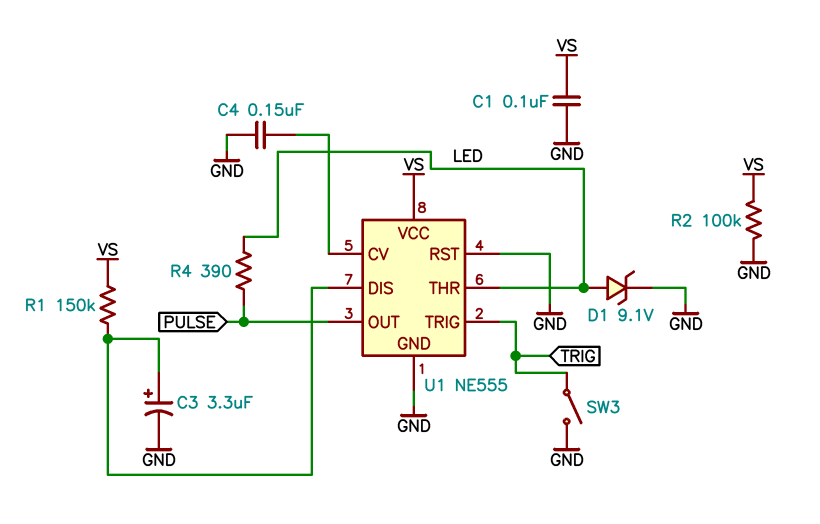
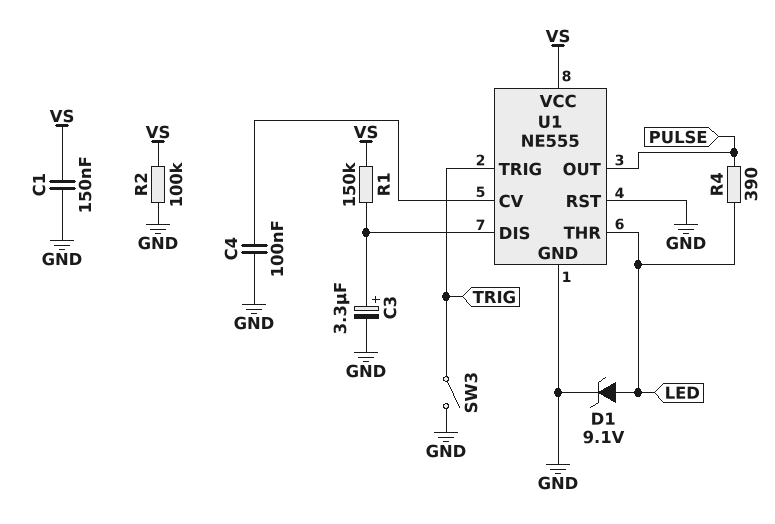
C1: 100nF (GND, VS) -> 150nF (GND, VS)
C4: 150nF (GND, U1/CV) -> 100nF (GND, U1/CV)

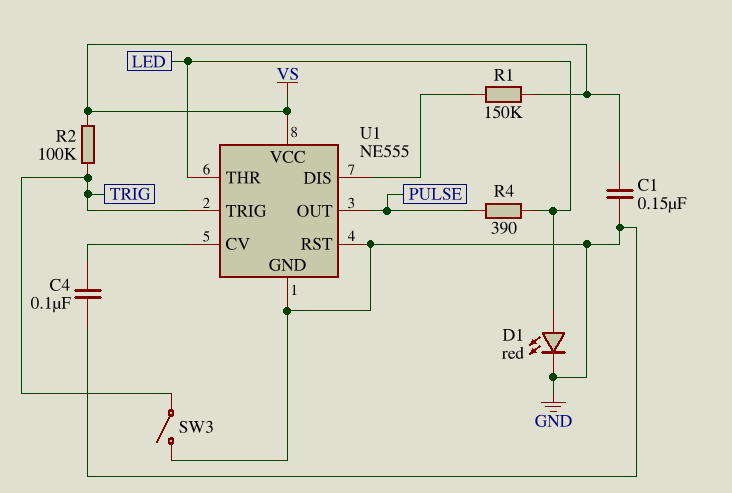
C3: 3.3uF (plus U1/DIS, minus GND) -> none
D1: zener 9.1V (A LED, K GND) -> LED red (A LED, K GND)
R2: 100k (GND, VS) -> 100k (TRIG, VS)

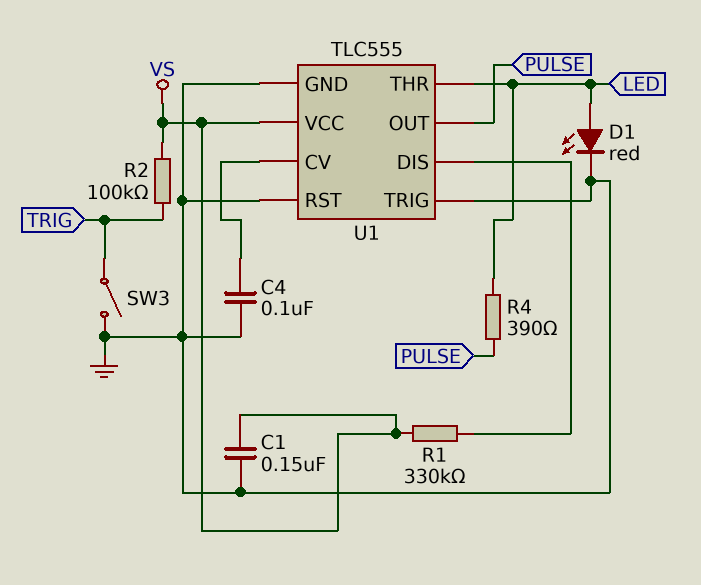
R1: 150k (U1/DIS, VS) -> 330k (U1/DIS, VS)
U1: NE555 -> TLC555
U1 pin TRIG: TRIG -> GND

